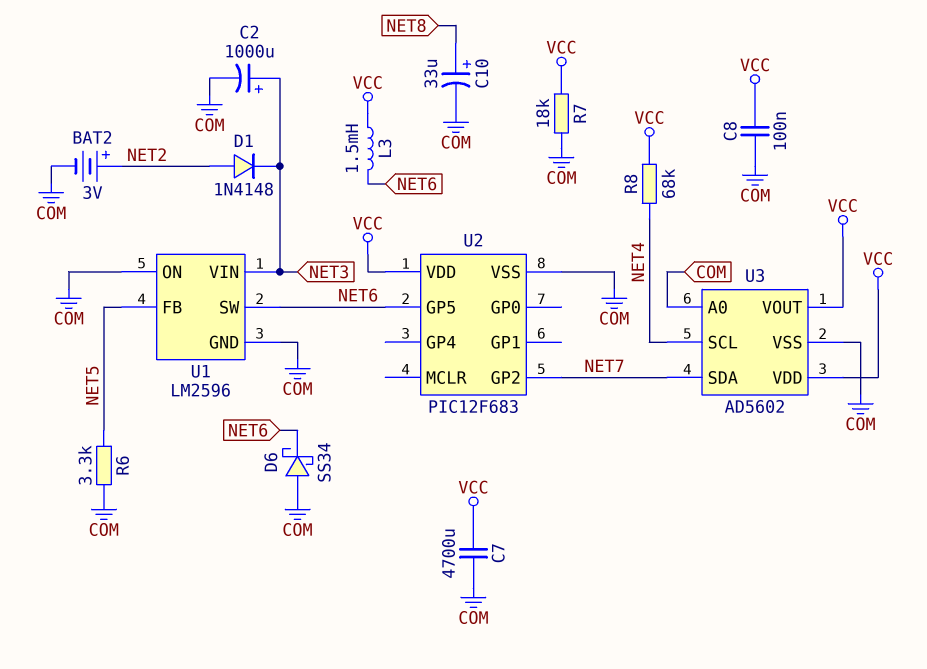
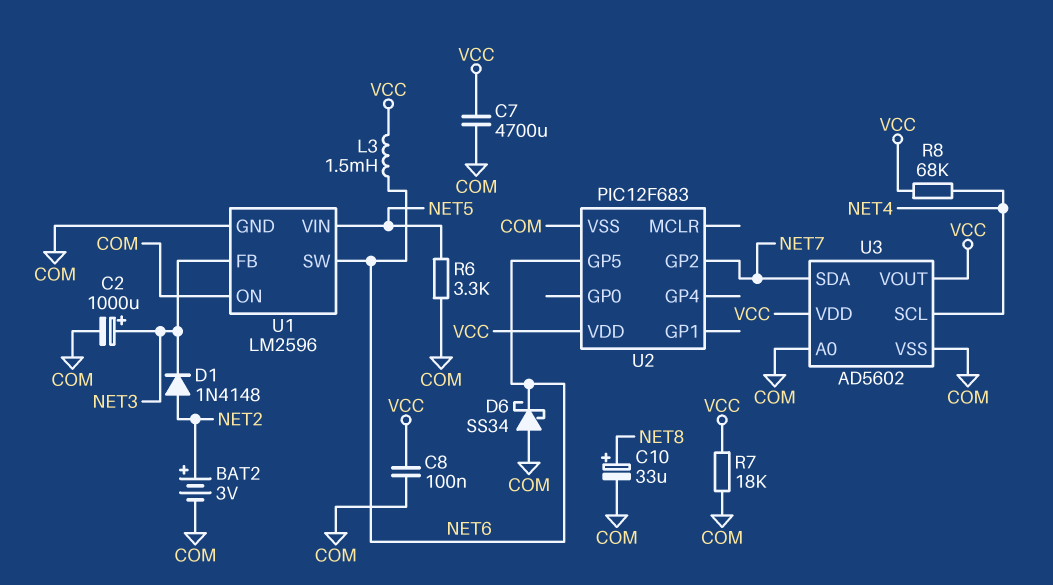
U1 pin FB: NET5 -> NET3
U1 pin VIN: NET3 -> NET5

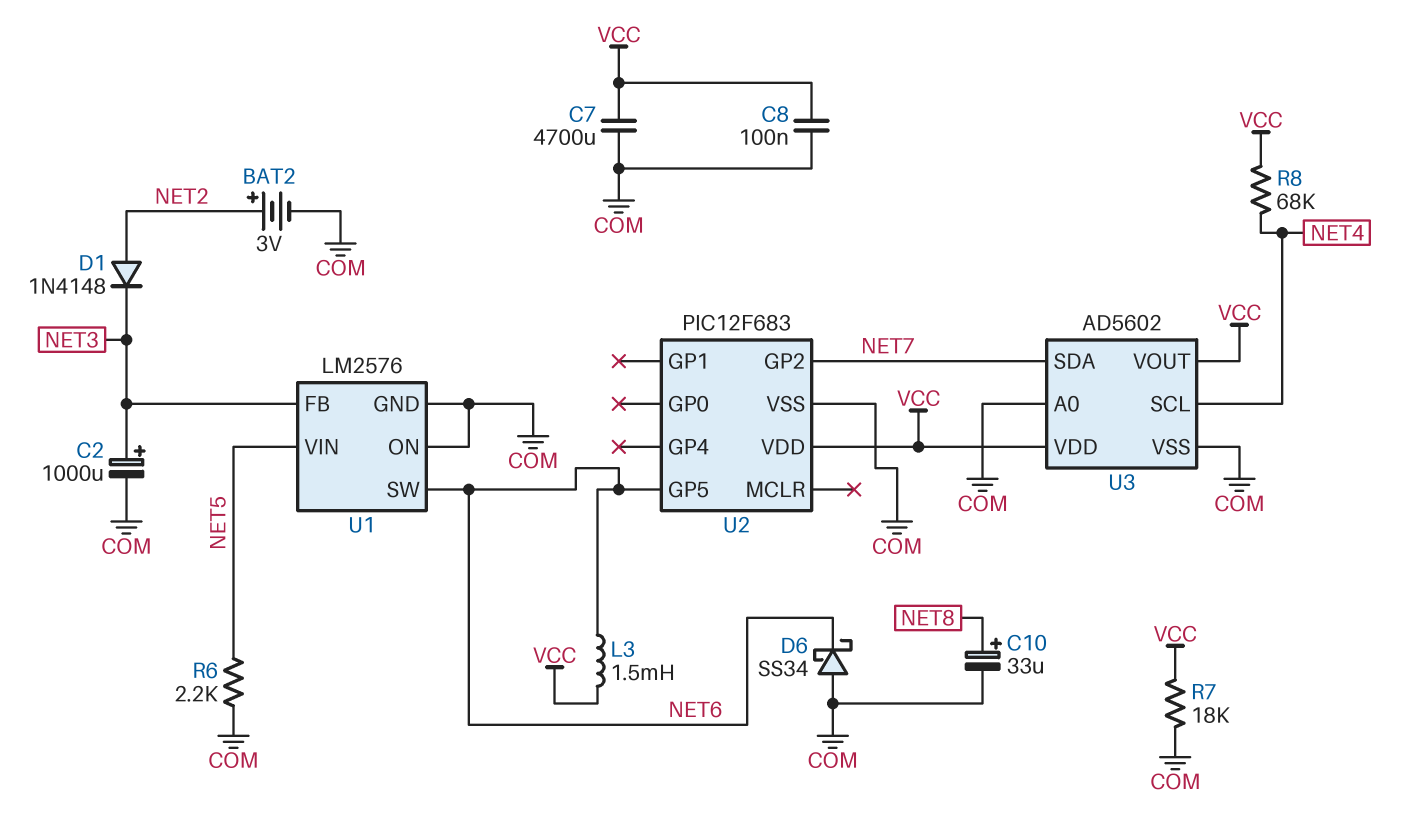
R6: 3.3k (COM, NET5) -> 2.2k (COM, NET5)
U1: LM2596 -> LM2576

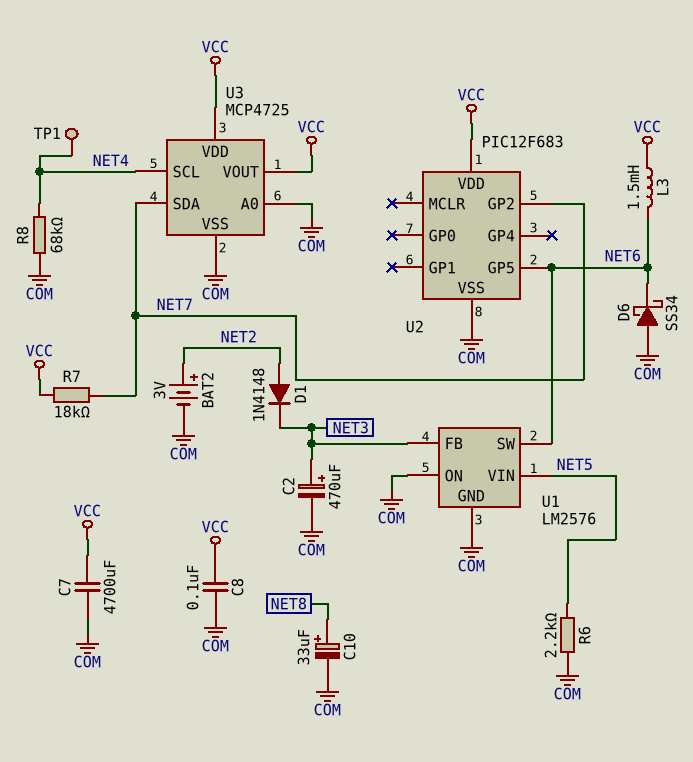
C2: 1000uF (plus NET3, minus COM) -> 470uF (plus NET3, minus COM)
R7: 18k (COM, VCC) -> 18k (NET7, VCC)
R8: 68k (NET4, VCC) -> 68k (COM, NET4)
TP1: none -> test point (NET4)
U3: AD5602 -> MCP4725

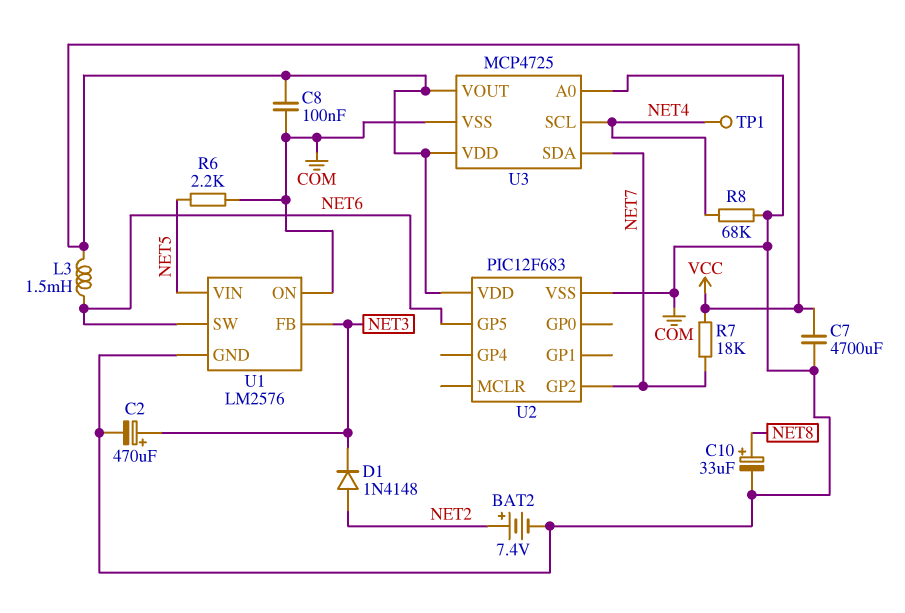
BAT2: 3V (plus NET2, minus COM) -> 7.4V (plus NET2, minus COM)
D6: schottky SS34 (A COM, K NET6) -> none

